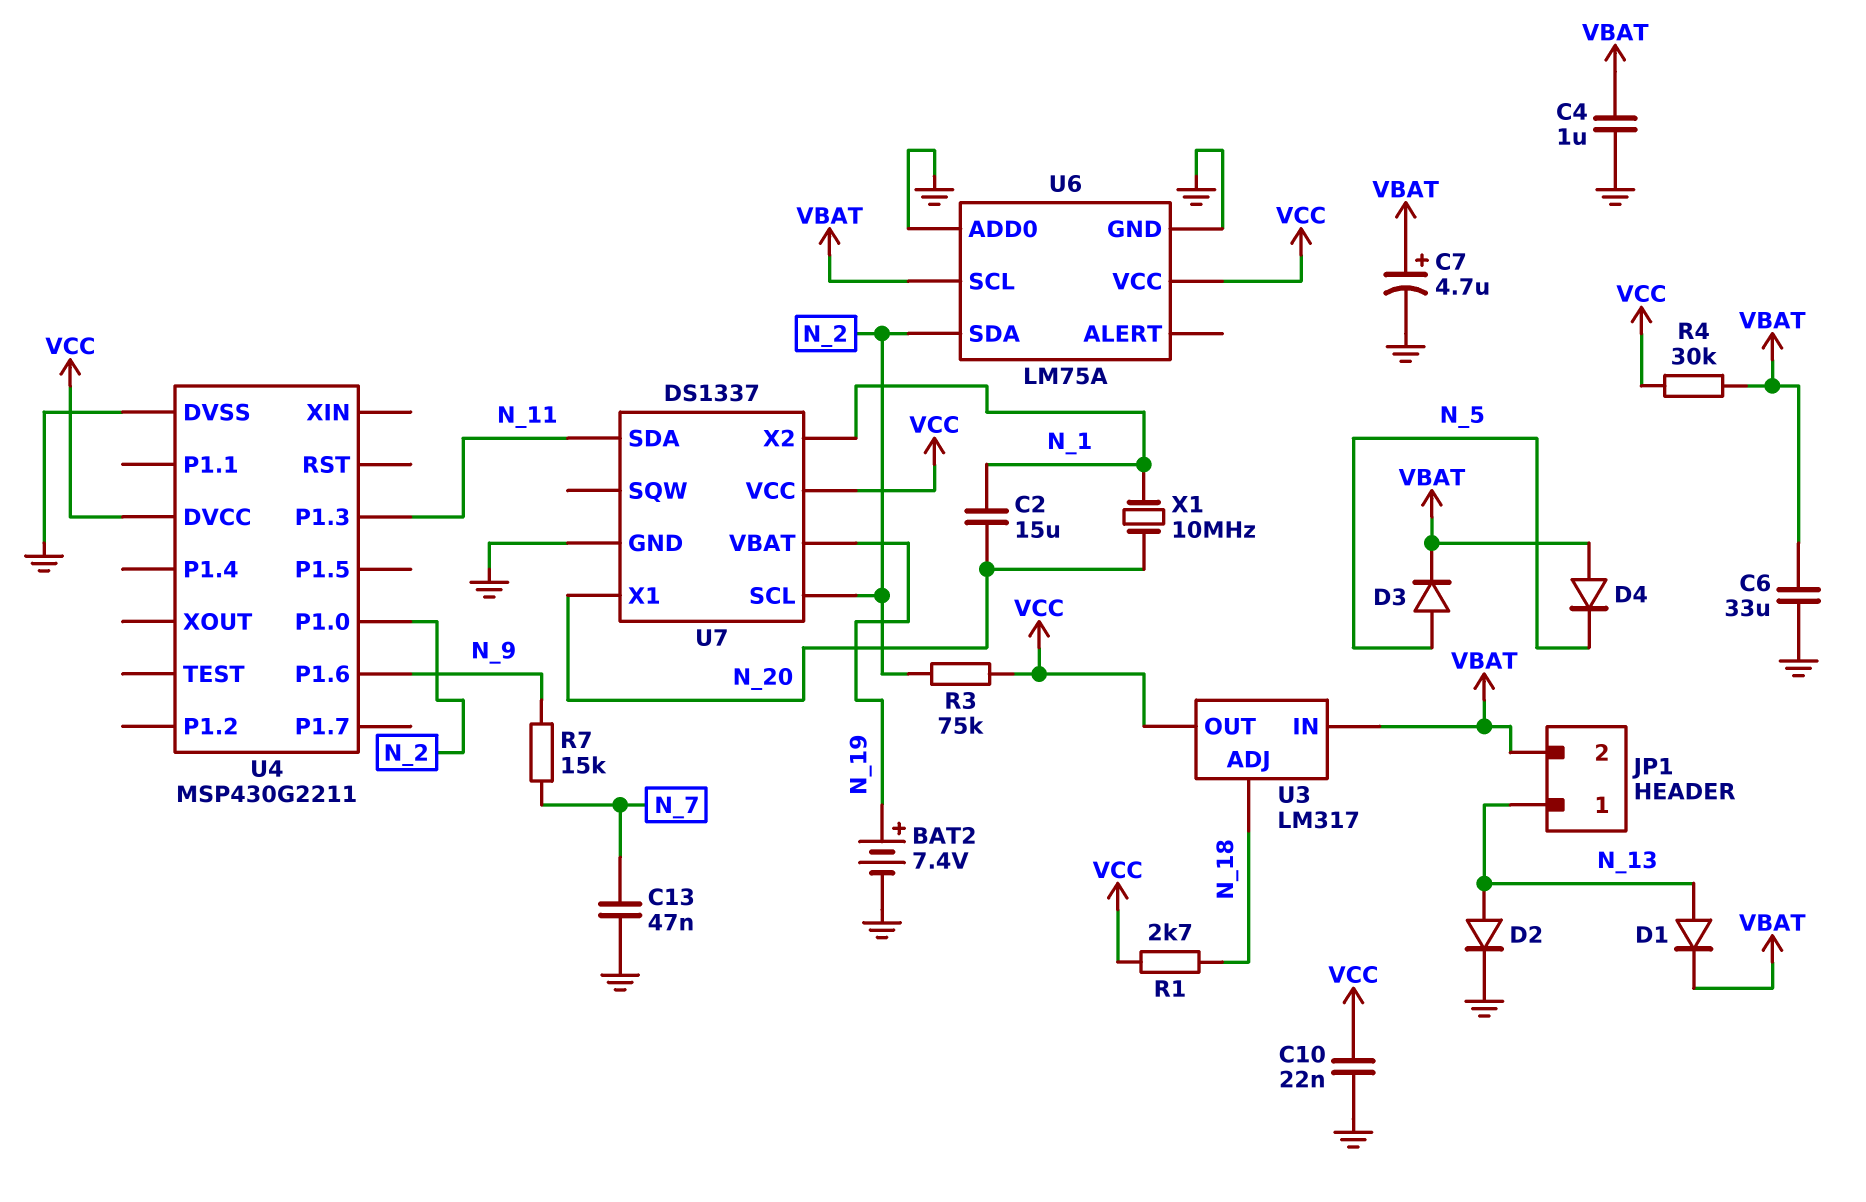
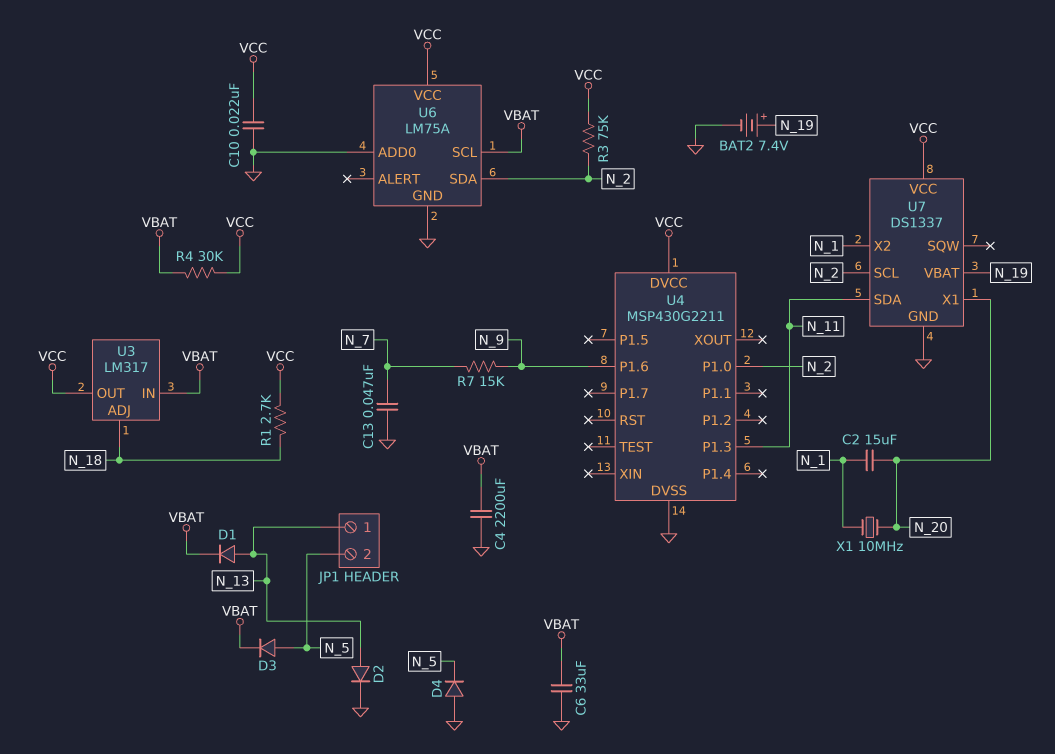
C4: 1uF (GND, VBAT) -> 2200uF (GND, VBAT)
C7: 4.7uF (plus VBAT, minus GND) -> none
D4: diode (A VBAT, K N_5) -> diode (A GND, K N_5)
JP1 pin 2: VBAT -> N_5

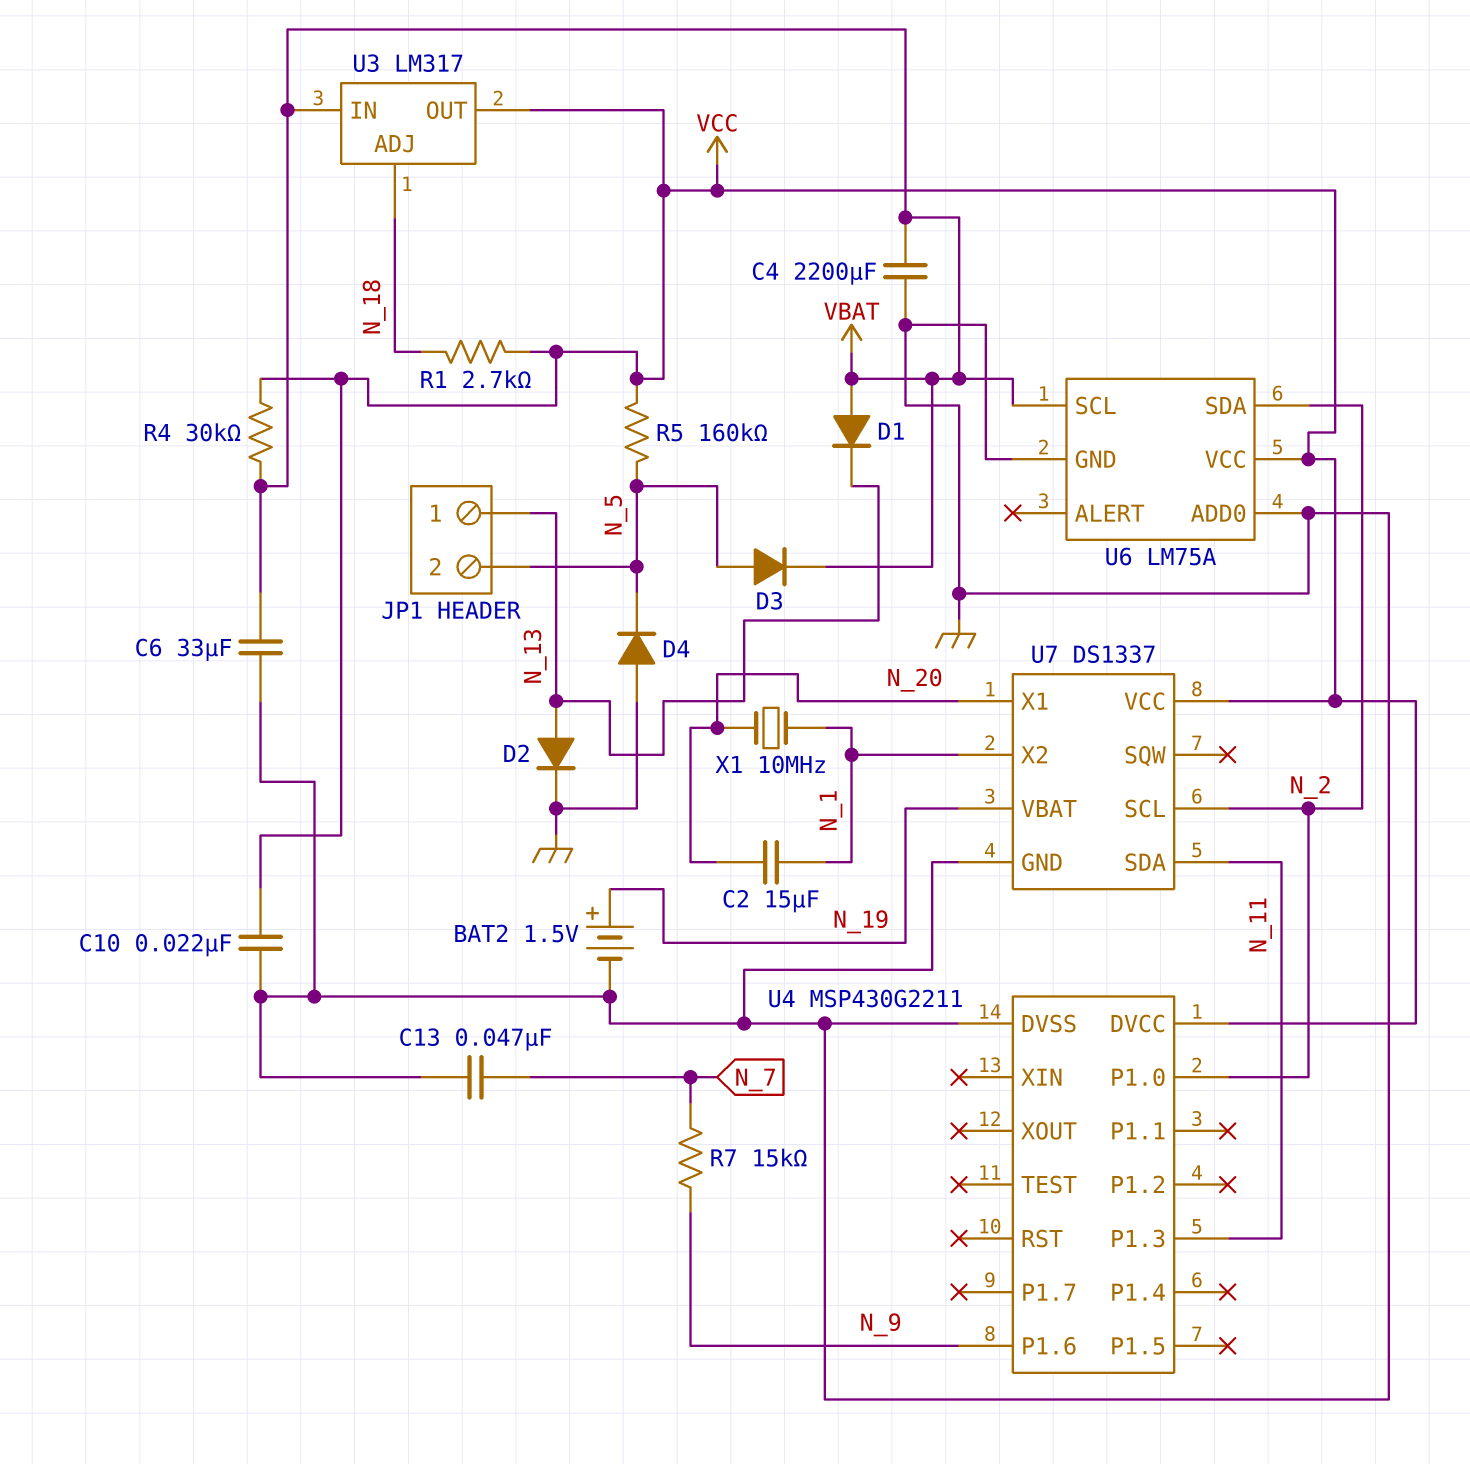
BAT2: 7.4V (plus N_19, minus GND) -> 1.5V (plus N_19, minus GND)
D1: diode (A N_13, K VBAT) -> diode (A VBAT, K N_13)
R3: 75k (N_2, VCC) -> none
R5: none -> 160k (N_5, VCC)

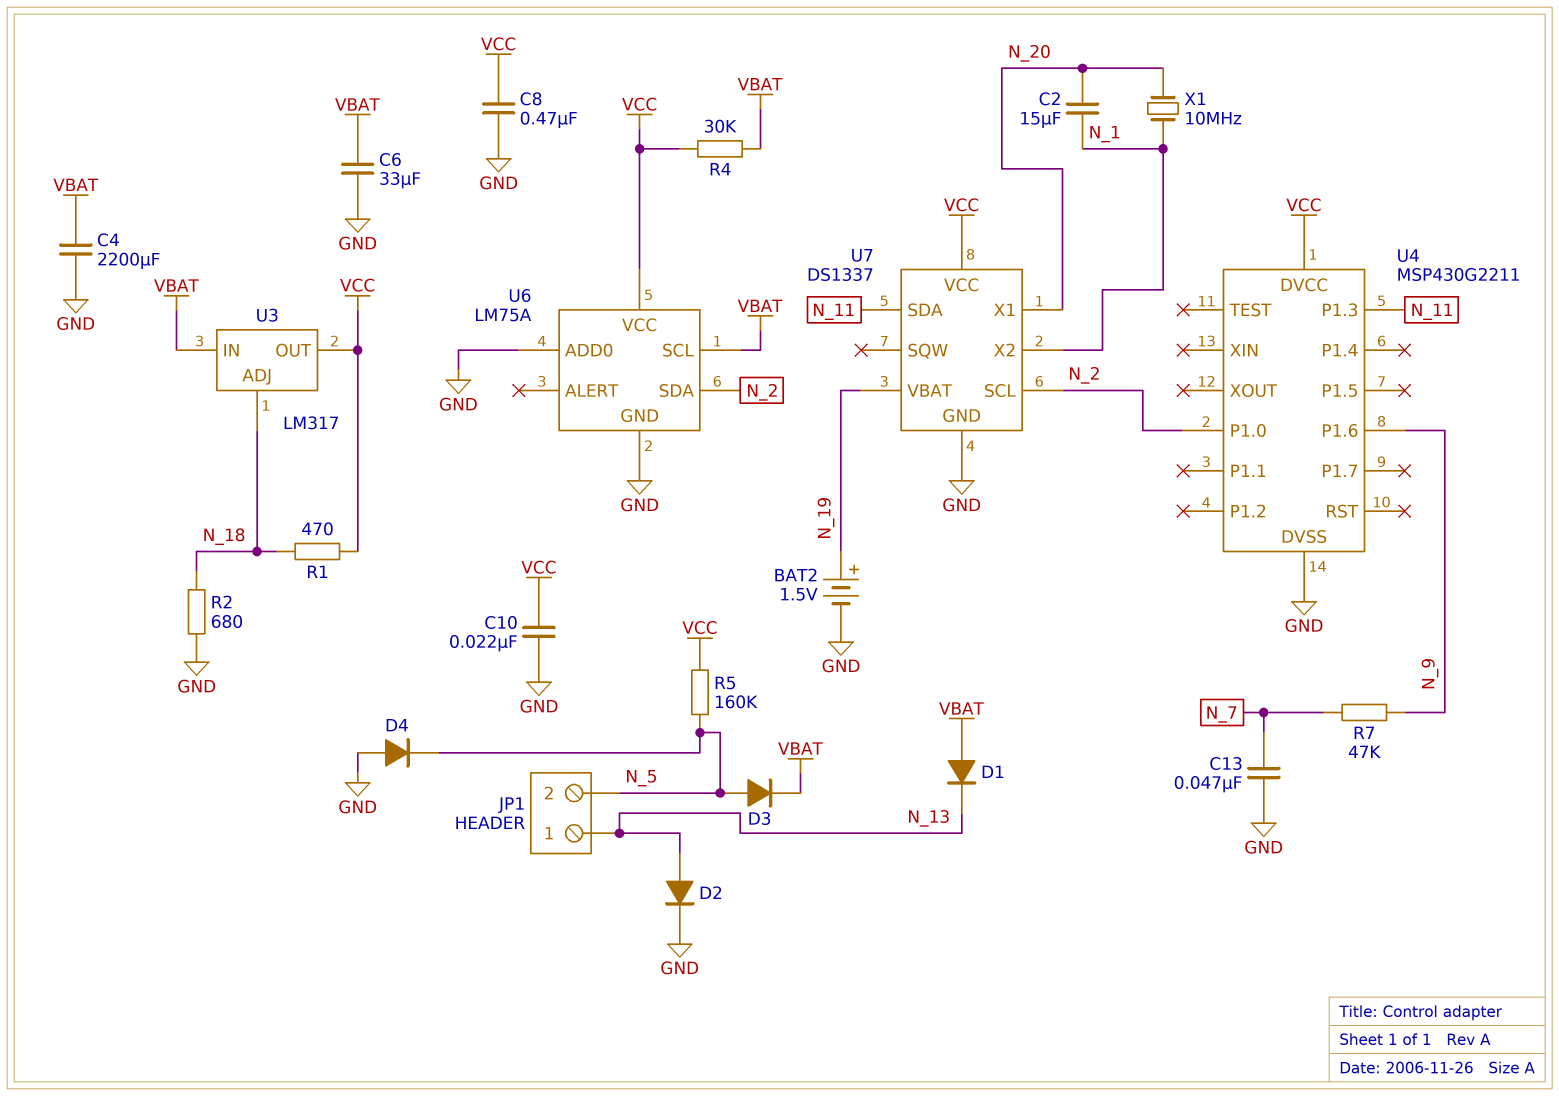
C8: none -> 470nF (GND, VCC)
R1: 2.7k (N_18, VCC) -> 470 (N_18, VCC)
R2: none -> 680 (GND, N_18)
R7: 15k (N_7, N_9) -> 47k (N_7, N_9)

